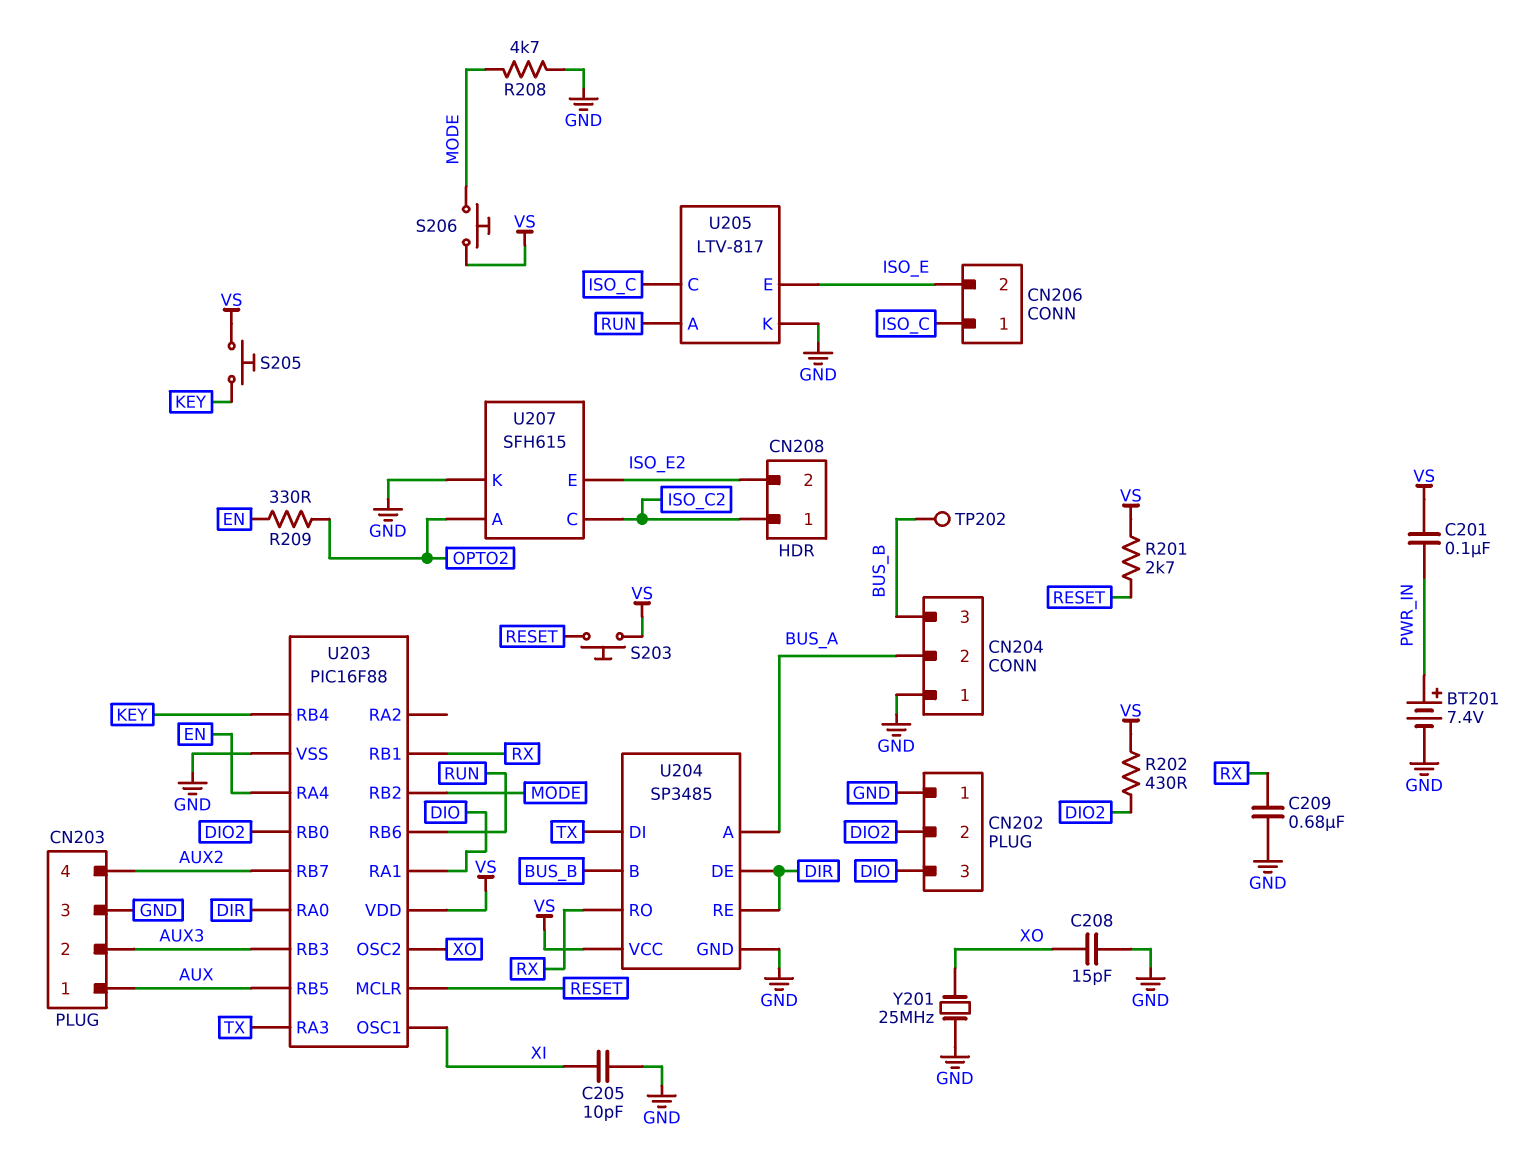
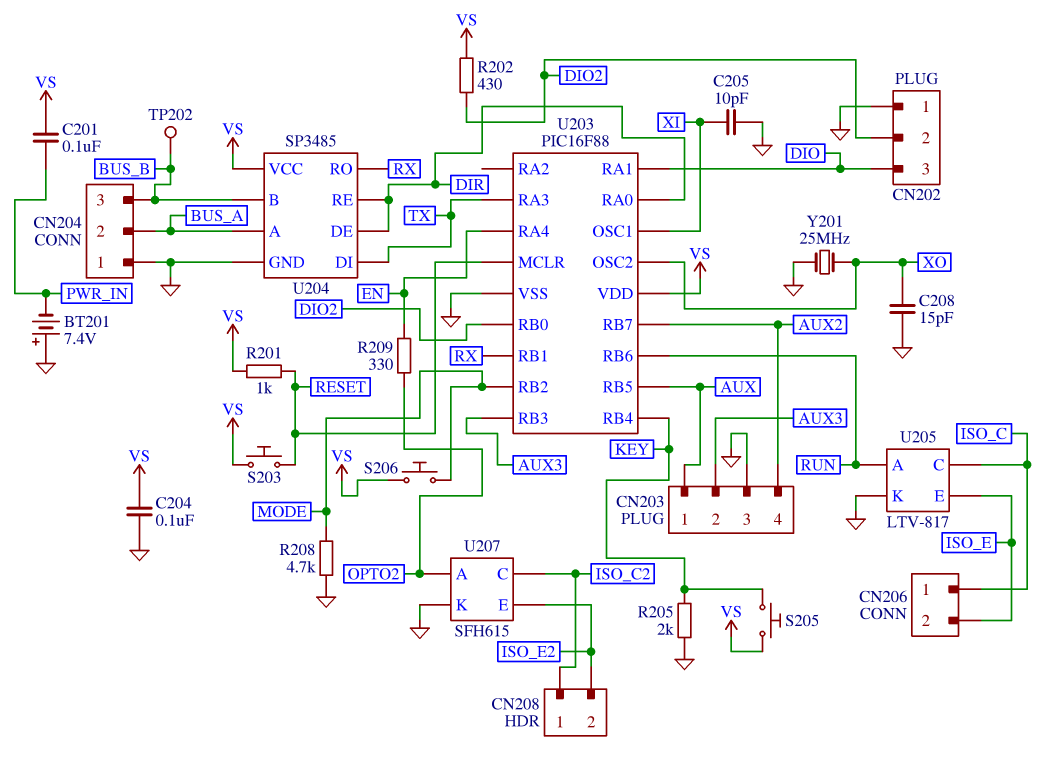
BT201: 7.4V (plus PWR_IN, minus GND) -> 7.4V (plus GND, minus PWR_IN)
C204: none -> 100nF (GND, VS)
C209: 680nF (GND, RX) -> none
R201: 2.7k (RESET, VS) -> 1k (RESET, VS)
R205: none -> 2k (GND, KEY)

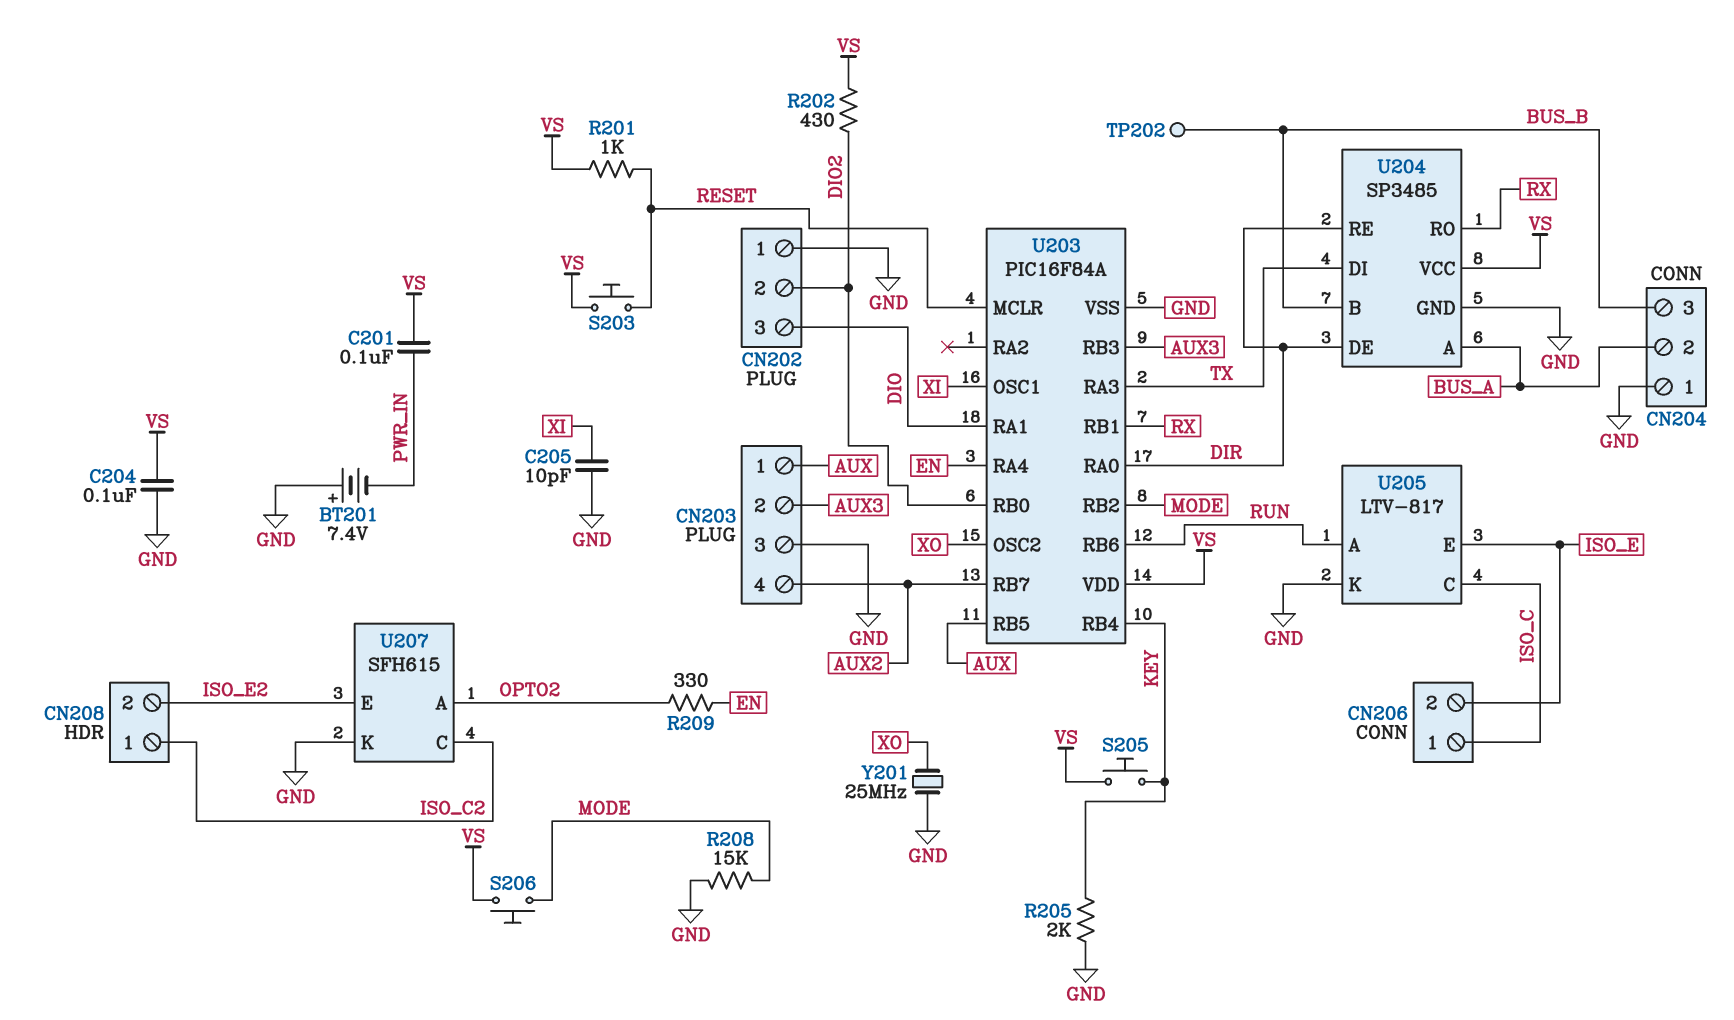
C208: 15pF (GND, XO) -> none
R208: 4.7k (GND, MODE) -> 15k (GND, MODE)
U203: PIC16F88 -> PIC16F84A

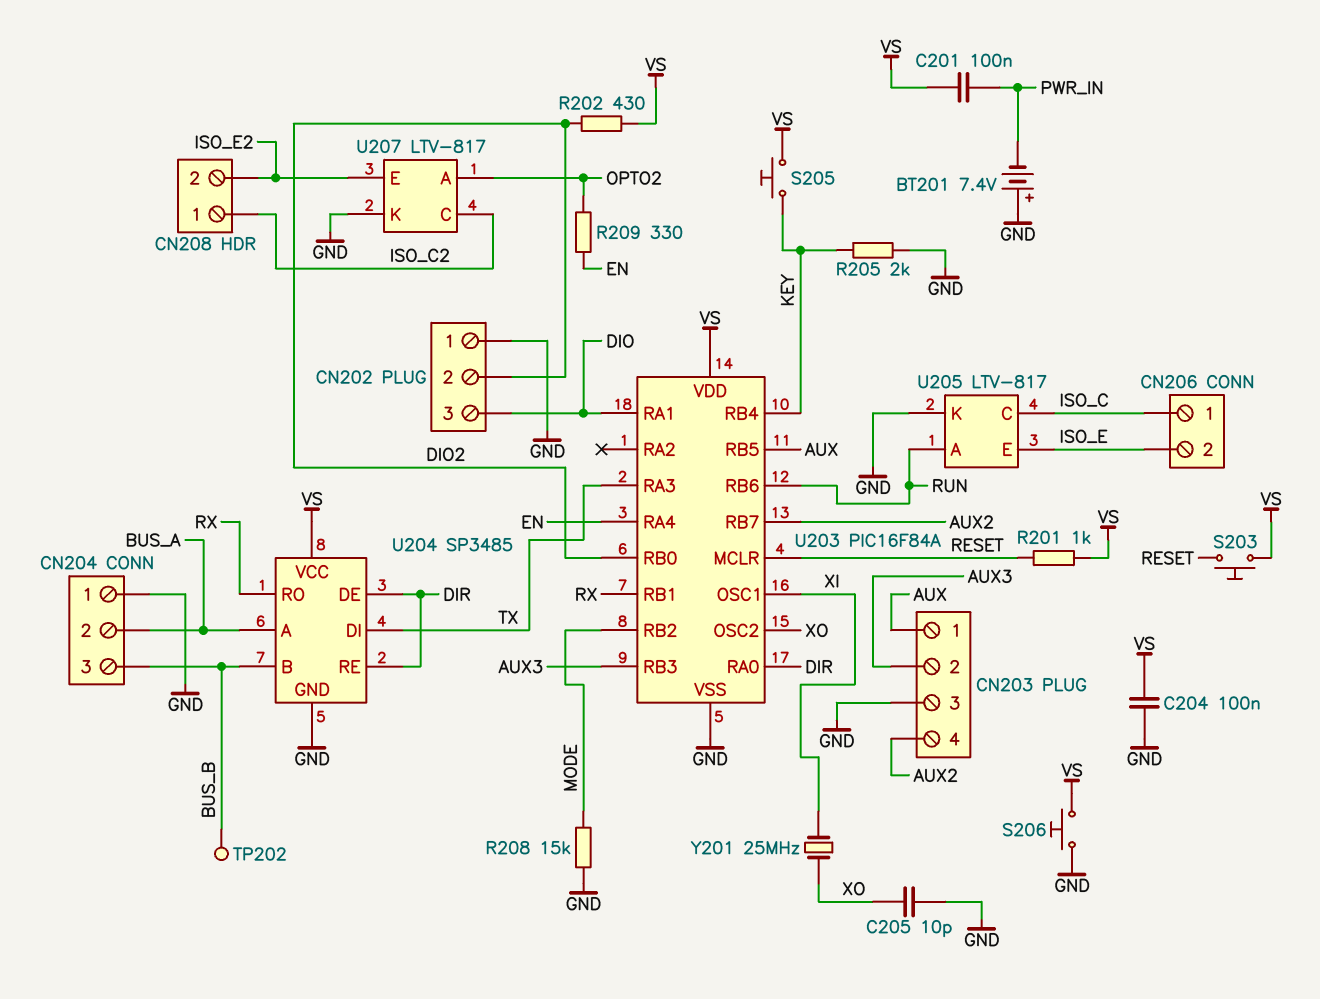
C205: 10pF (GND, XI) -> 10pF (GND, XO)
S206: button (MODE, VS) -> button (GND, VS)
U207: SFH615 -> LTV-817
Y201: 25MHz (GND, XO) -> 25MHz (XI, XO)

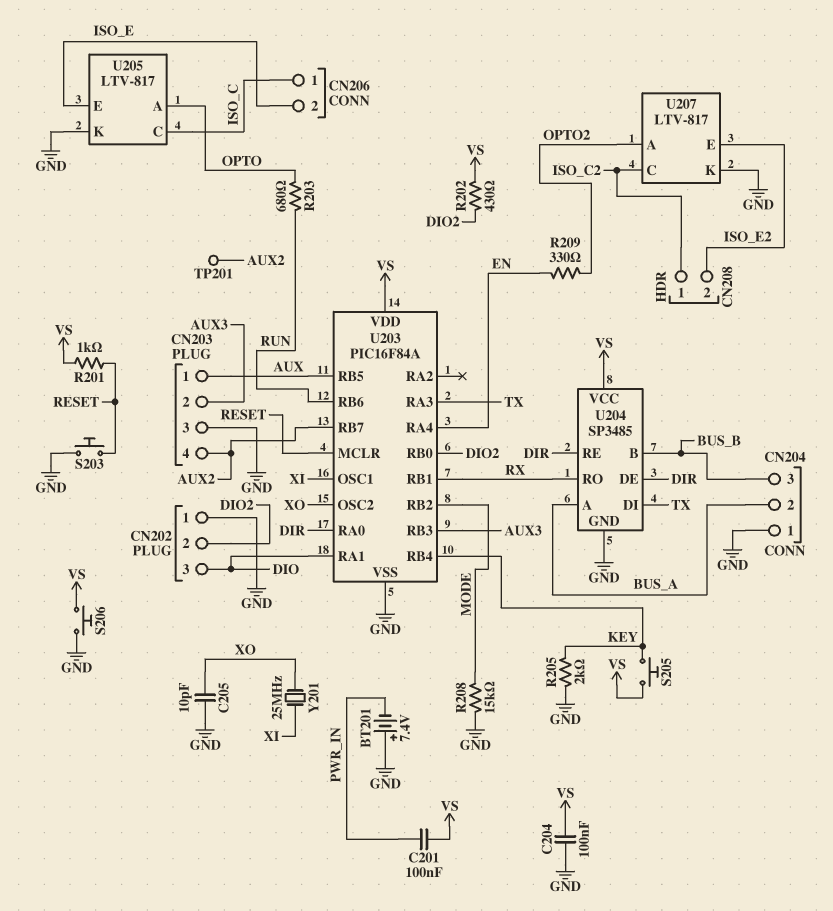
R203: none -> 680 (OPTO, RUN)
S203: button (RESET, VS) -> button (GND, RESET)
TP201: none -> test point (AUX2)
TP202: test point (BUS_B) -> none
U205 pin A: RUN -> OPTO

